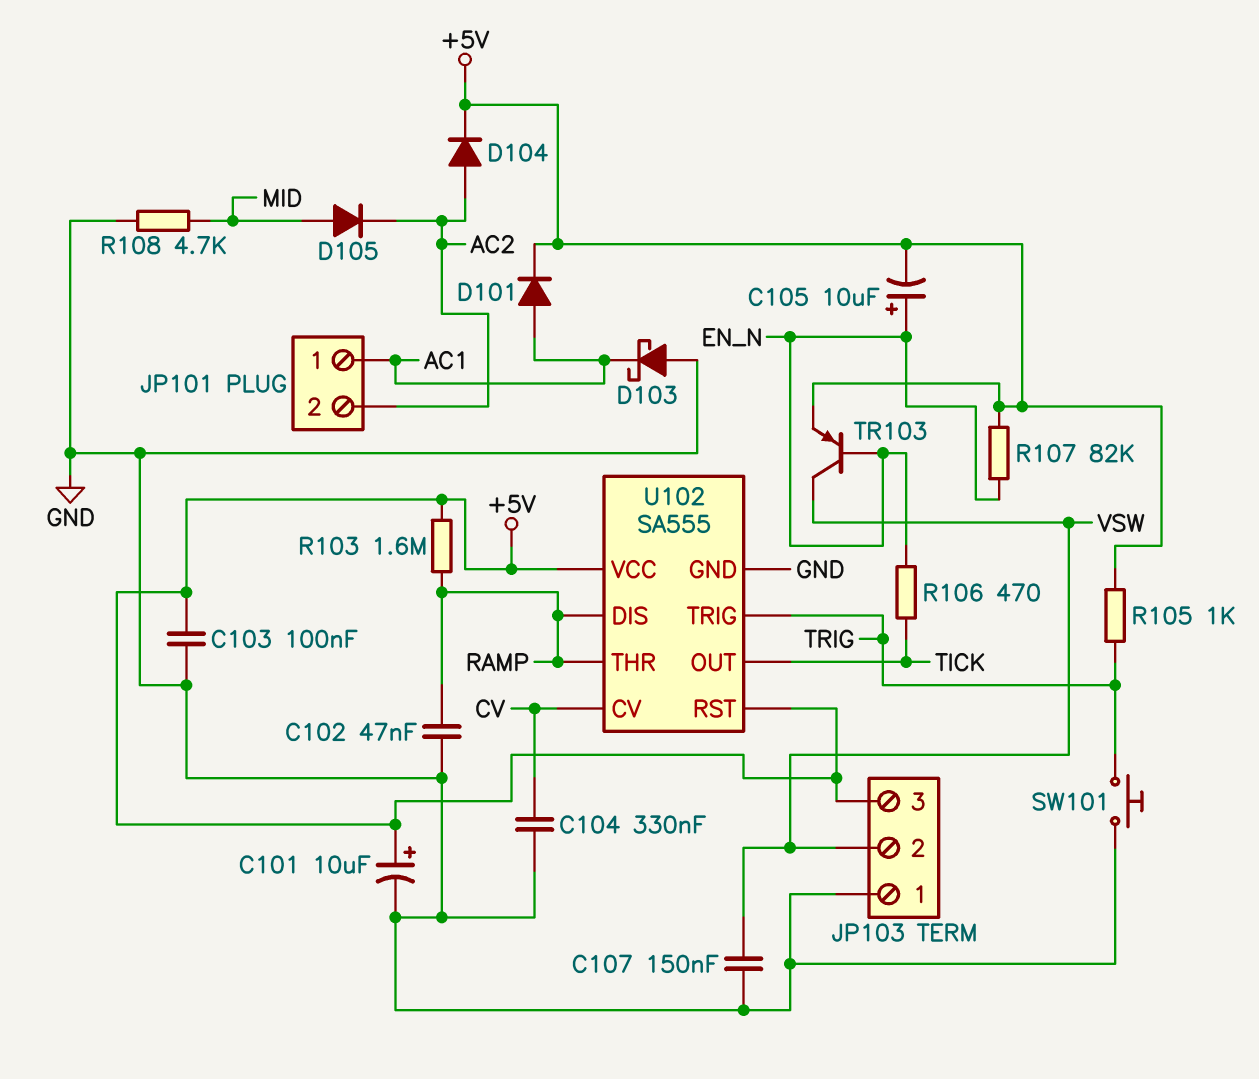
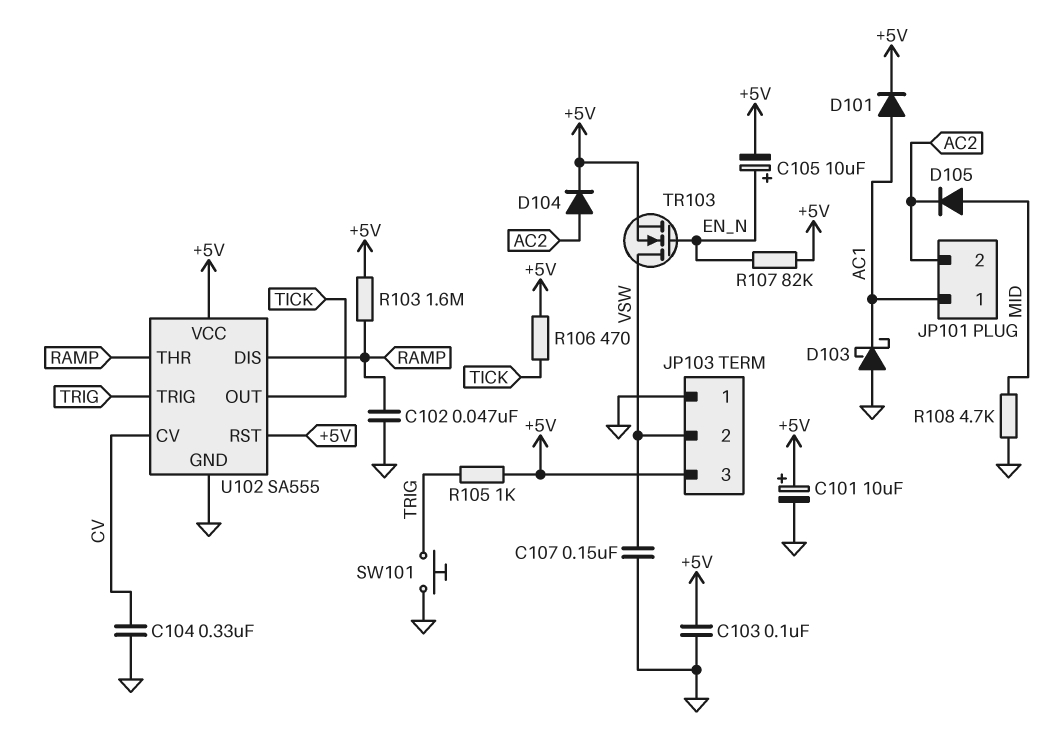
R106: 470 (EN_N, TICK) -> 470 (+5V, TICK)
TR103: PNP (B EN_N, C VSW, E +5V) -> NMOS (G EN_N, D VSW, S +5V)

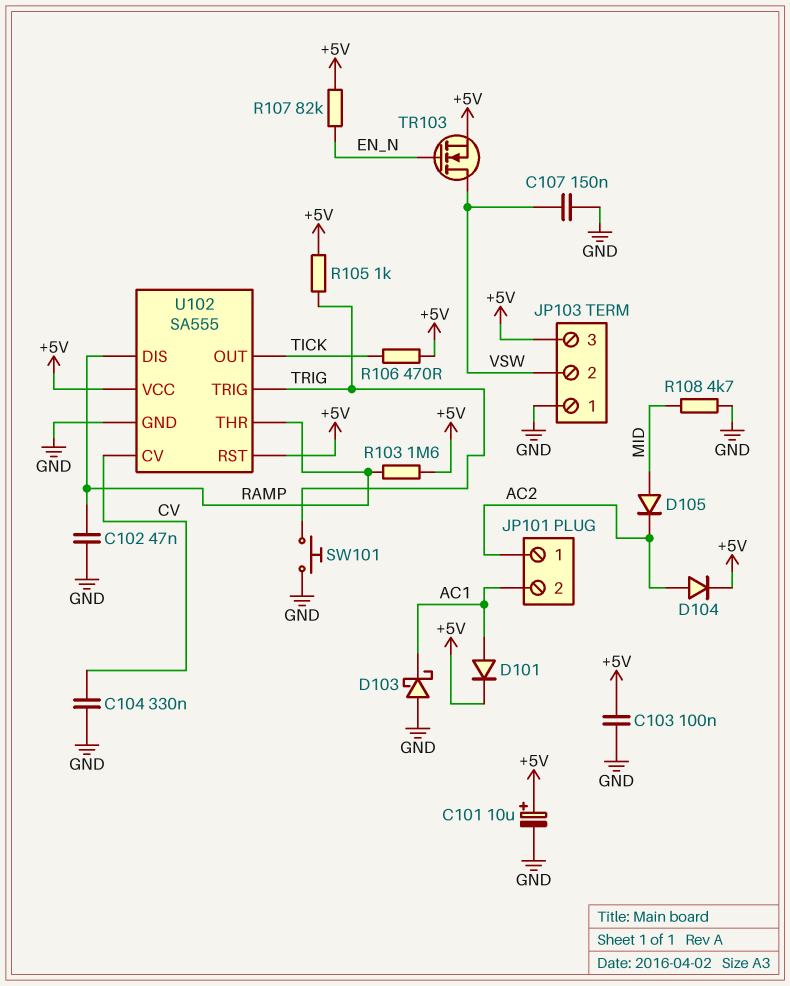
C105: 10uF (plus EN_N, minus +5V) -> none
JP101 pin 1: AC1 -> AC2
JP101 pin 2: AC2 -> AC1

